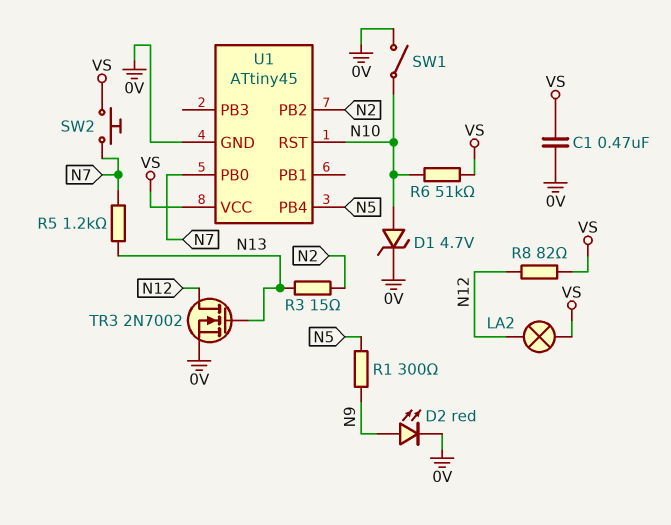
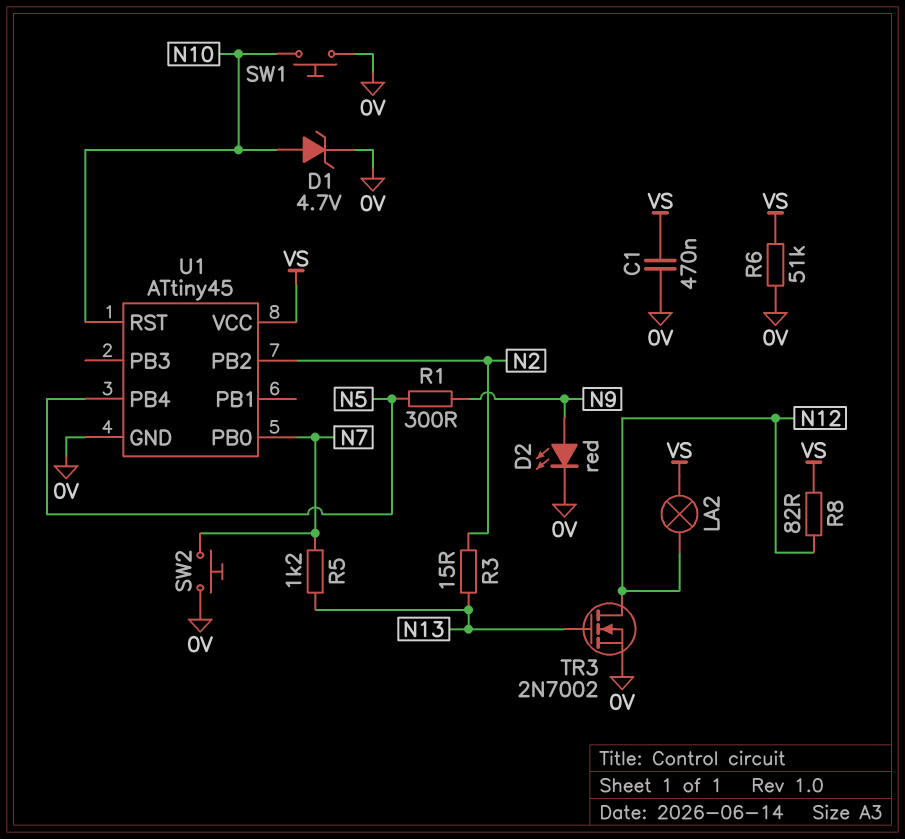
R6: 51k (N10, VS) -> 51k (0V, VS)
SW1: switch (0V, N10) -> button (0V, N10)
SW2: button (N7, VS) -> button (0V, N7)

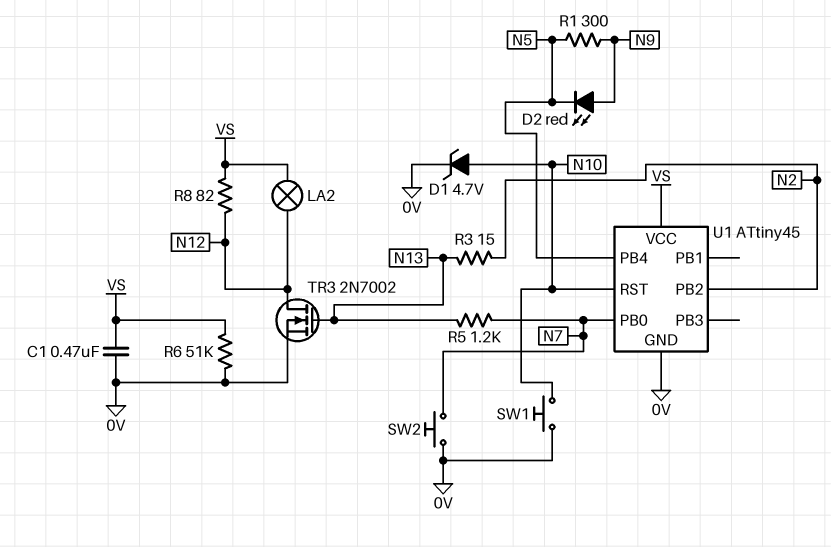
D2: LED red (A N9, K 0V) -> LED red (A N9, K N5)

